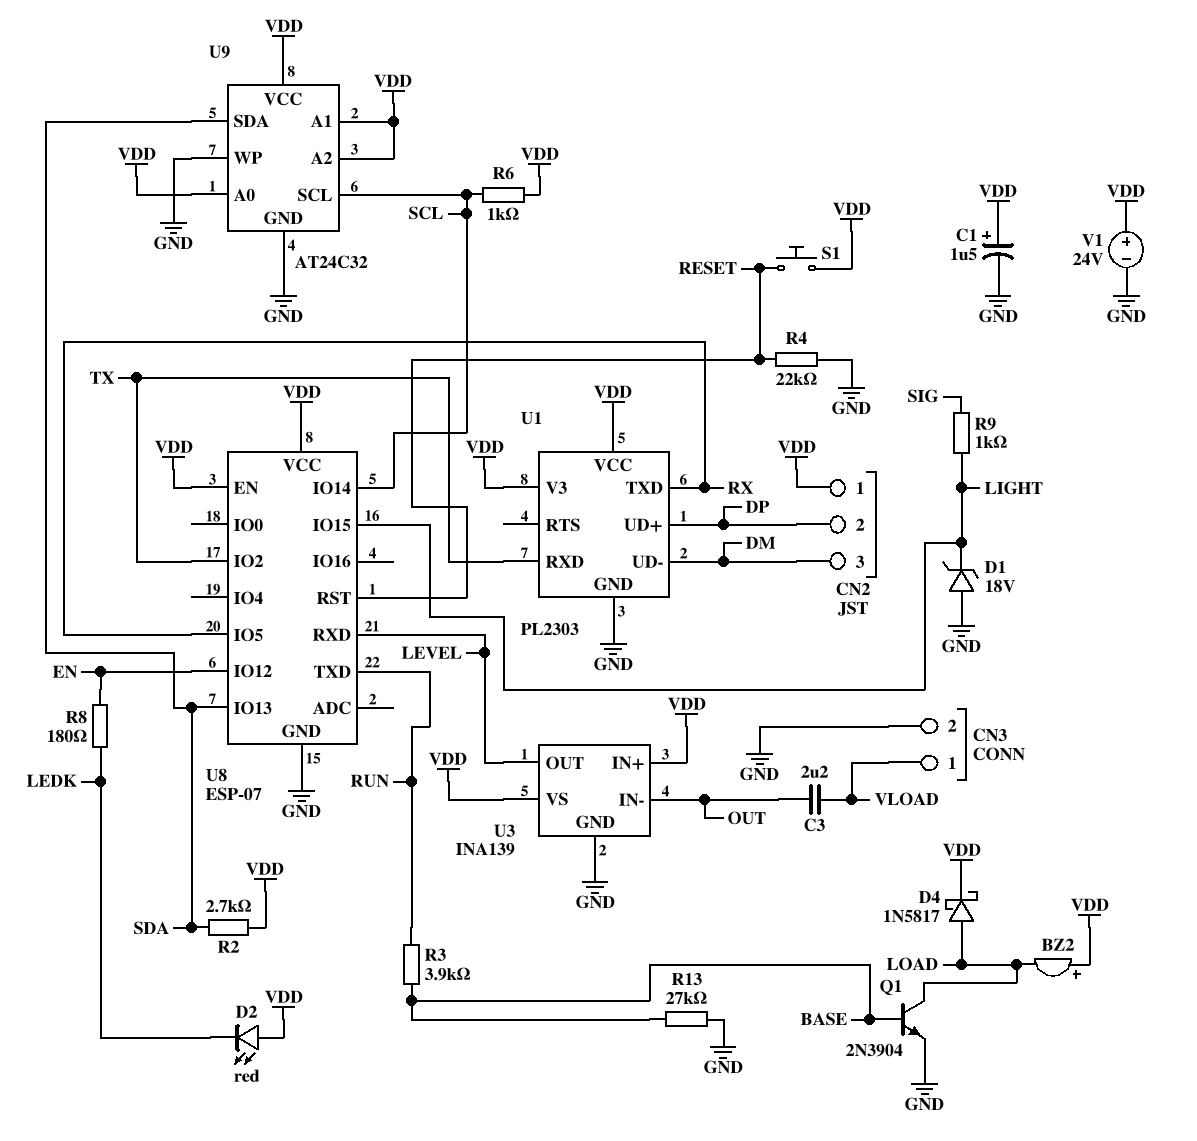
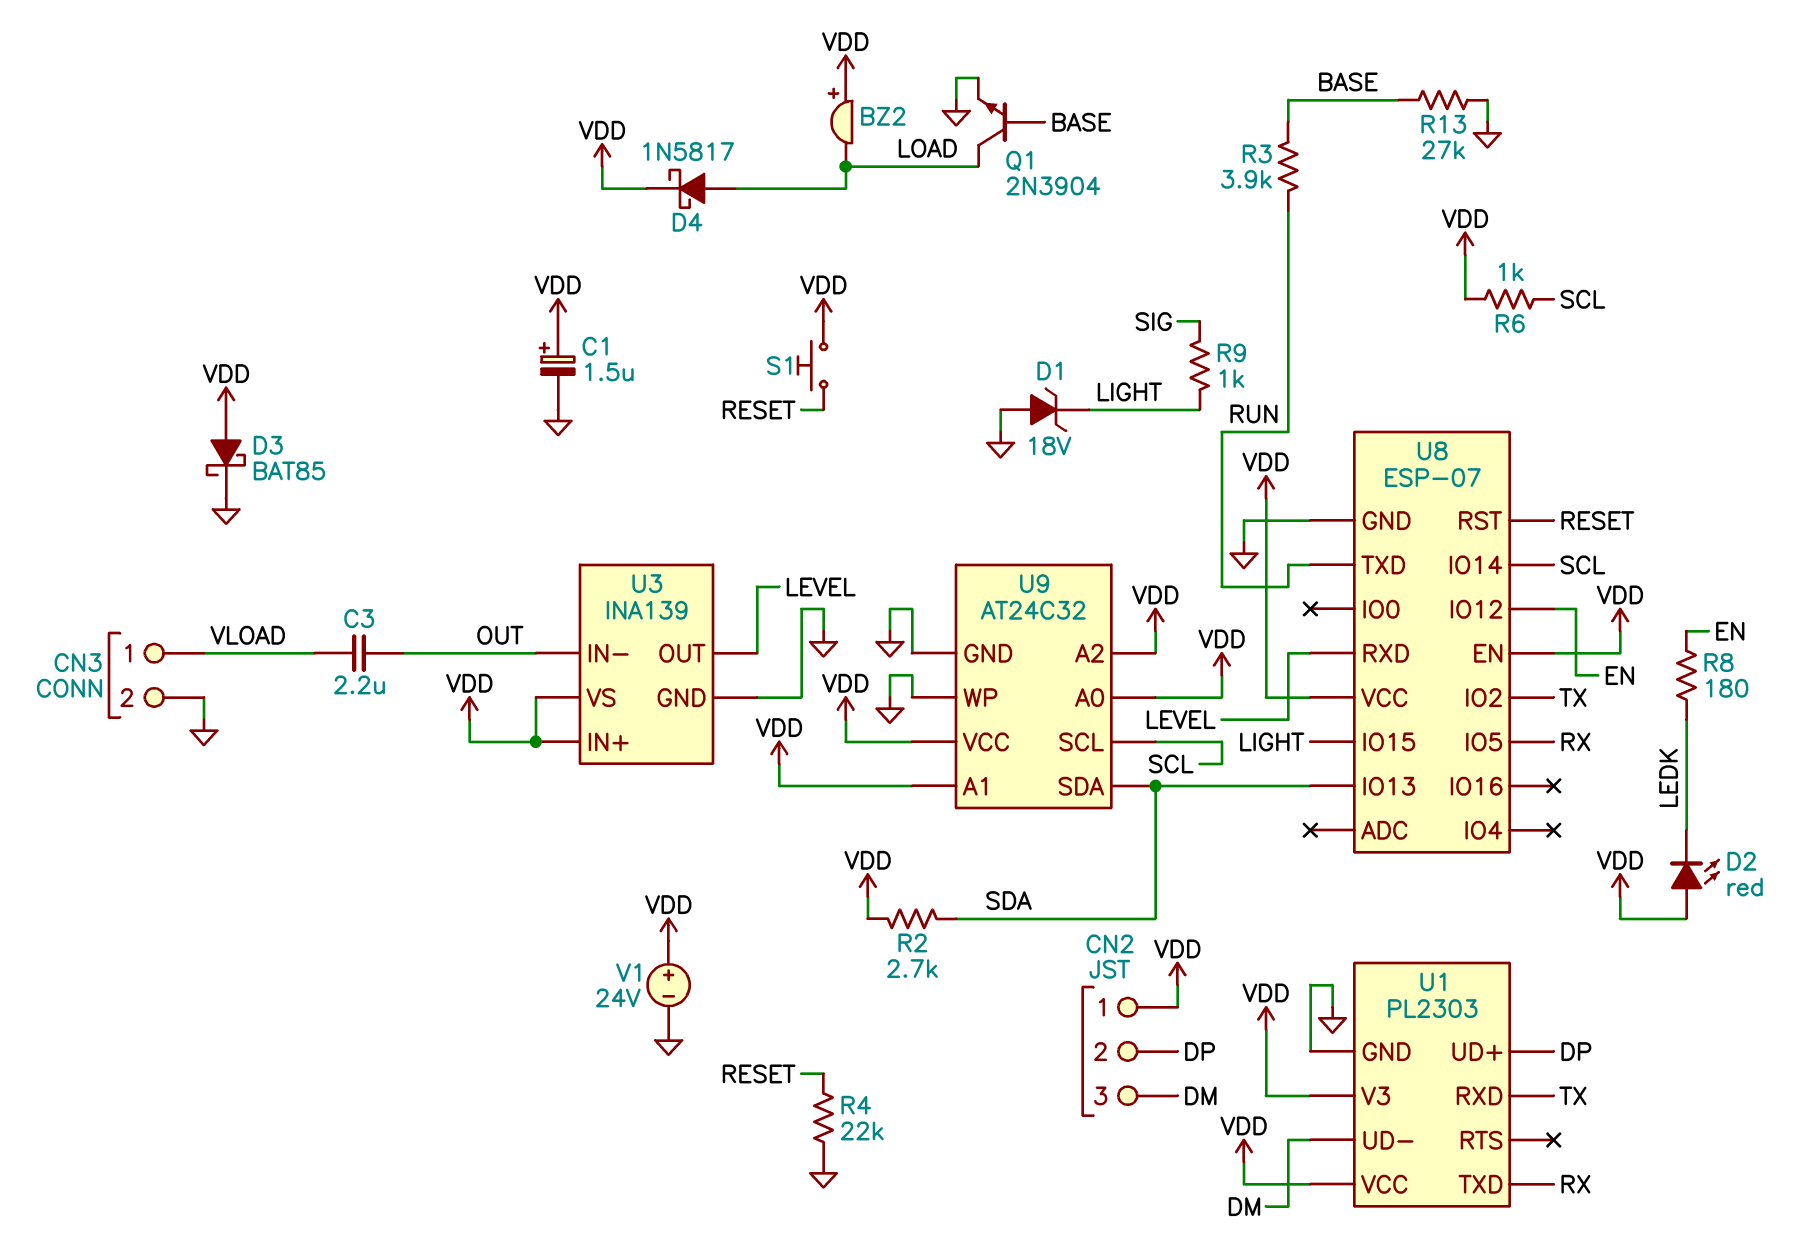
D3: none -> schottky BAT85 (A VDD, K GND)

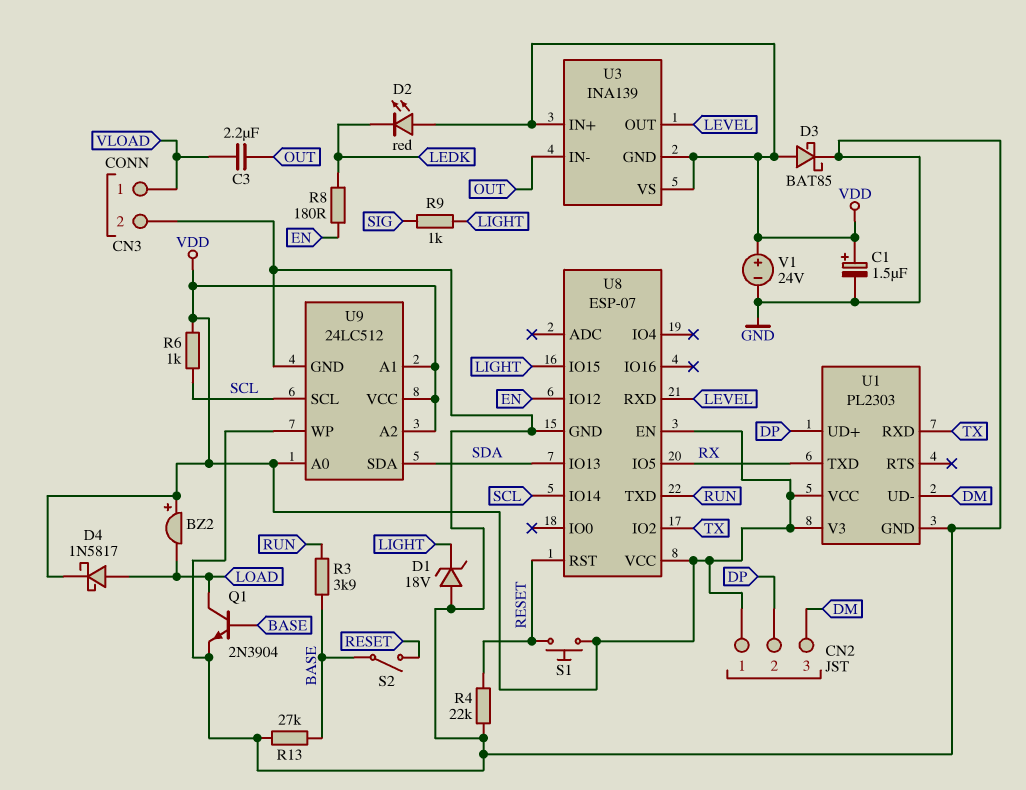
R2: 2.7k (SDA, VDD) -> none
S2: none -> switch (BASE, RESET)
U3 pin GND: GND -> VDD
U9: AT24C32 -> 24LC512

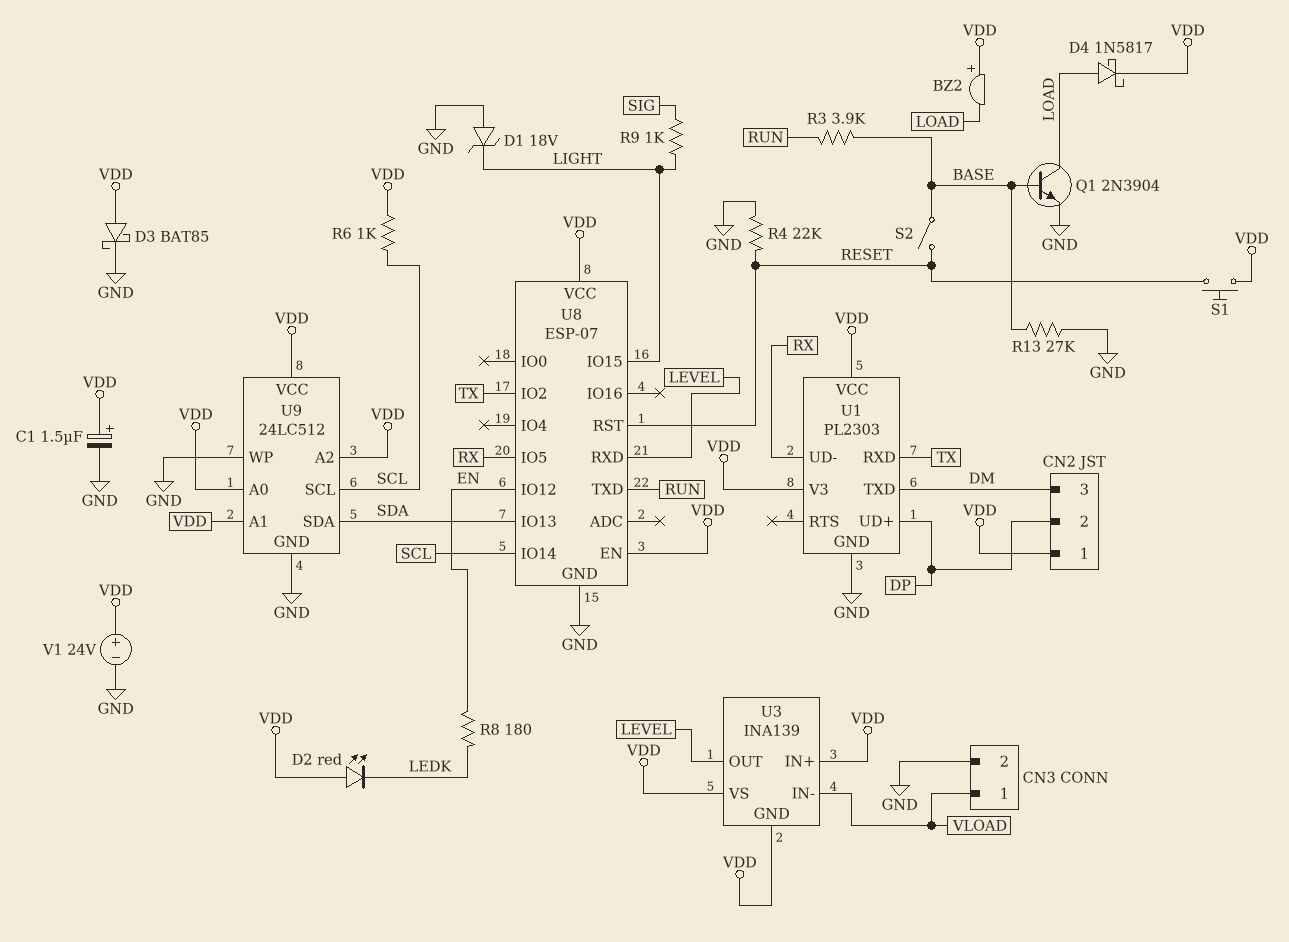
C3: 2.2uF (OUT, VLOAD) -> none
U1 pin TXD: RX -> DM
U1 pin UD-: DM -> RX
U3 pin IN-: OUT -> VLOAD

